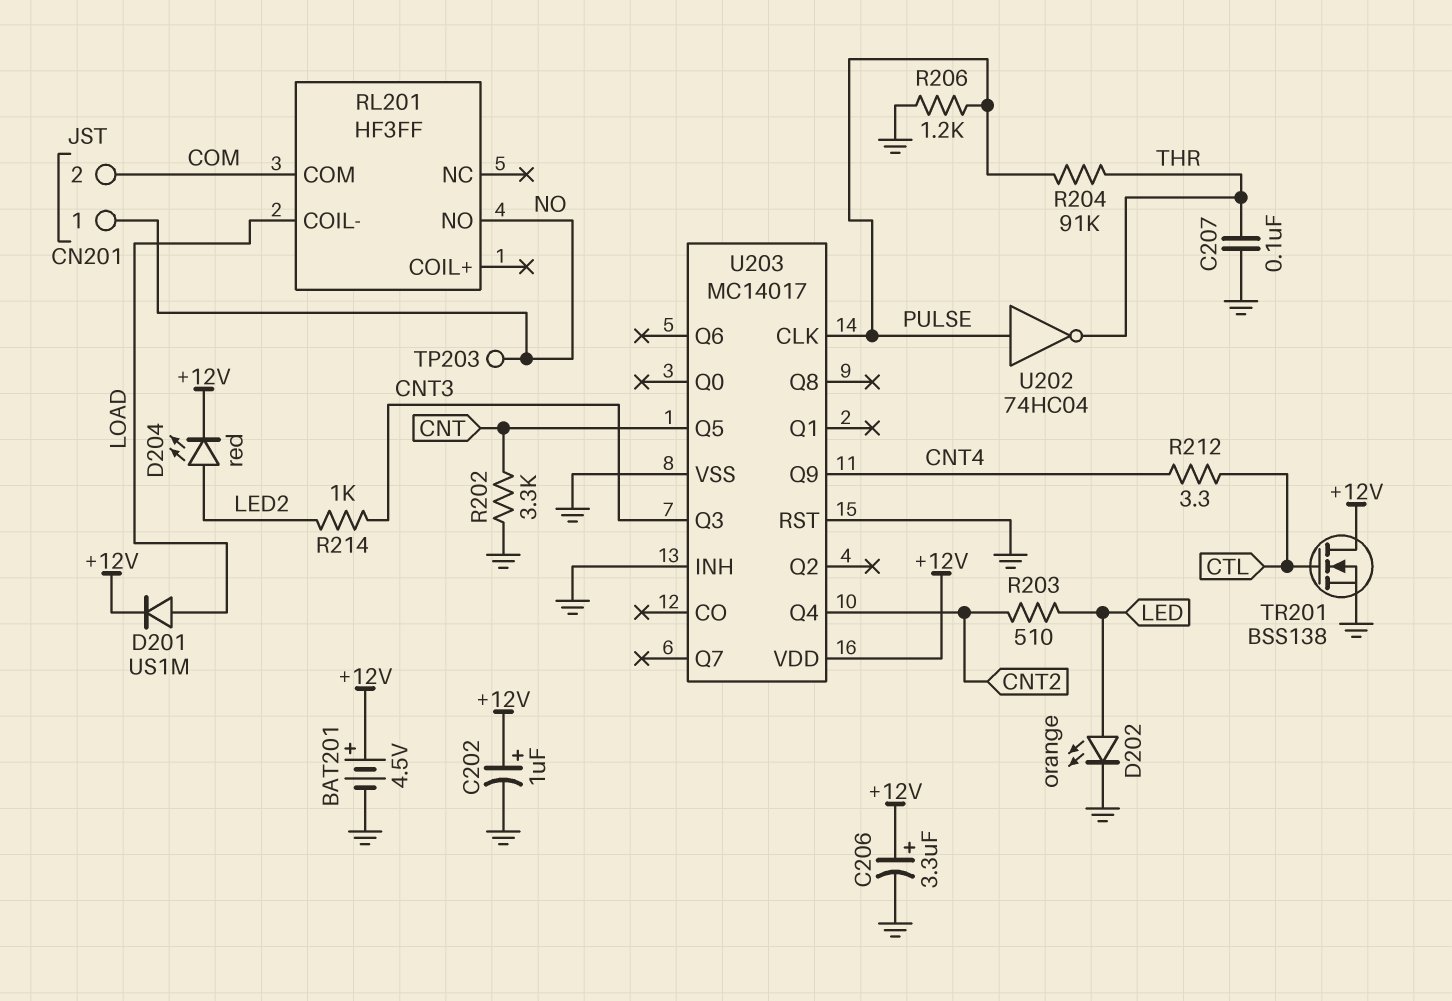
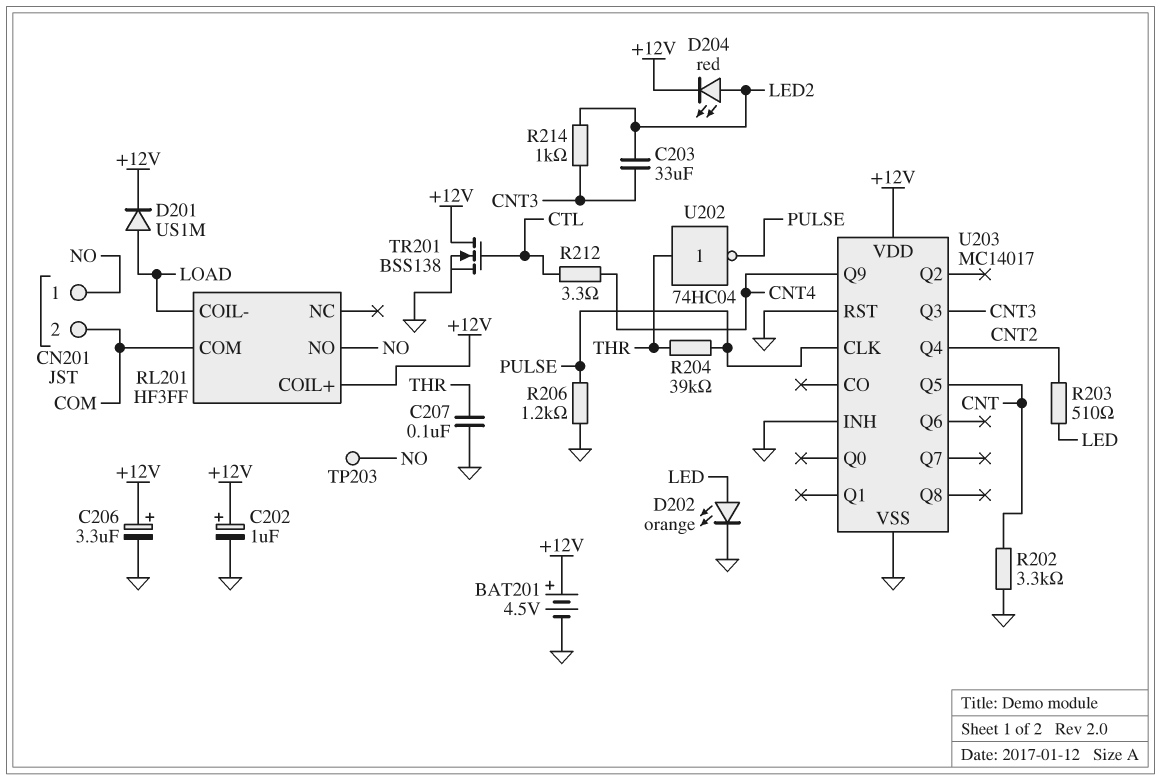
C203: none -> 33uF (CNT3, LED2)
R204: 91k (PULSE, THR) -> 39k (PULSE, THR)
RL201 pin COIL+: none -> +12V
U202: NOT 74HC04 (in PULSE, out THR) -> NOT 74HC04 (in THR, out PULSE)

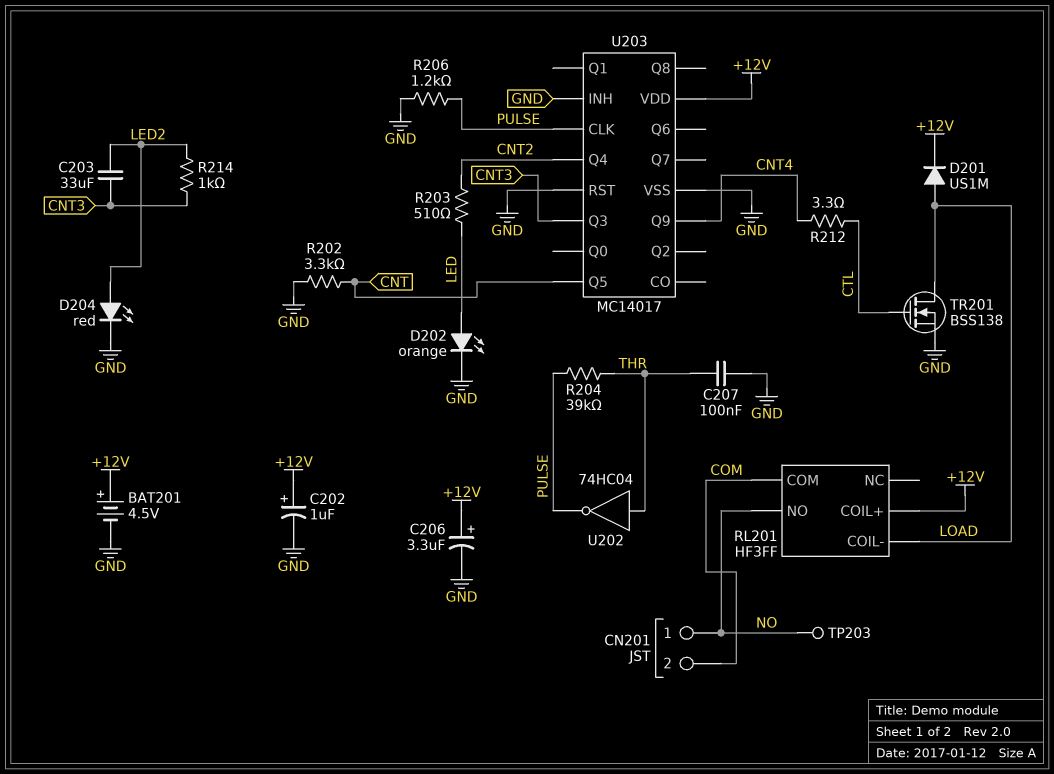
D204: LED red (A LED2, K +12V) -> LED red (A LED2, K GND)
TR201: NMOS BSS138 (G CTL, D +12V, S GND) -> NMOS BSS138 (G CTL, D LOAD, S GND)

